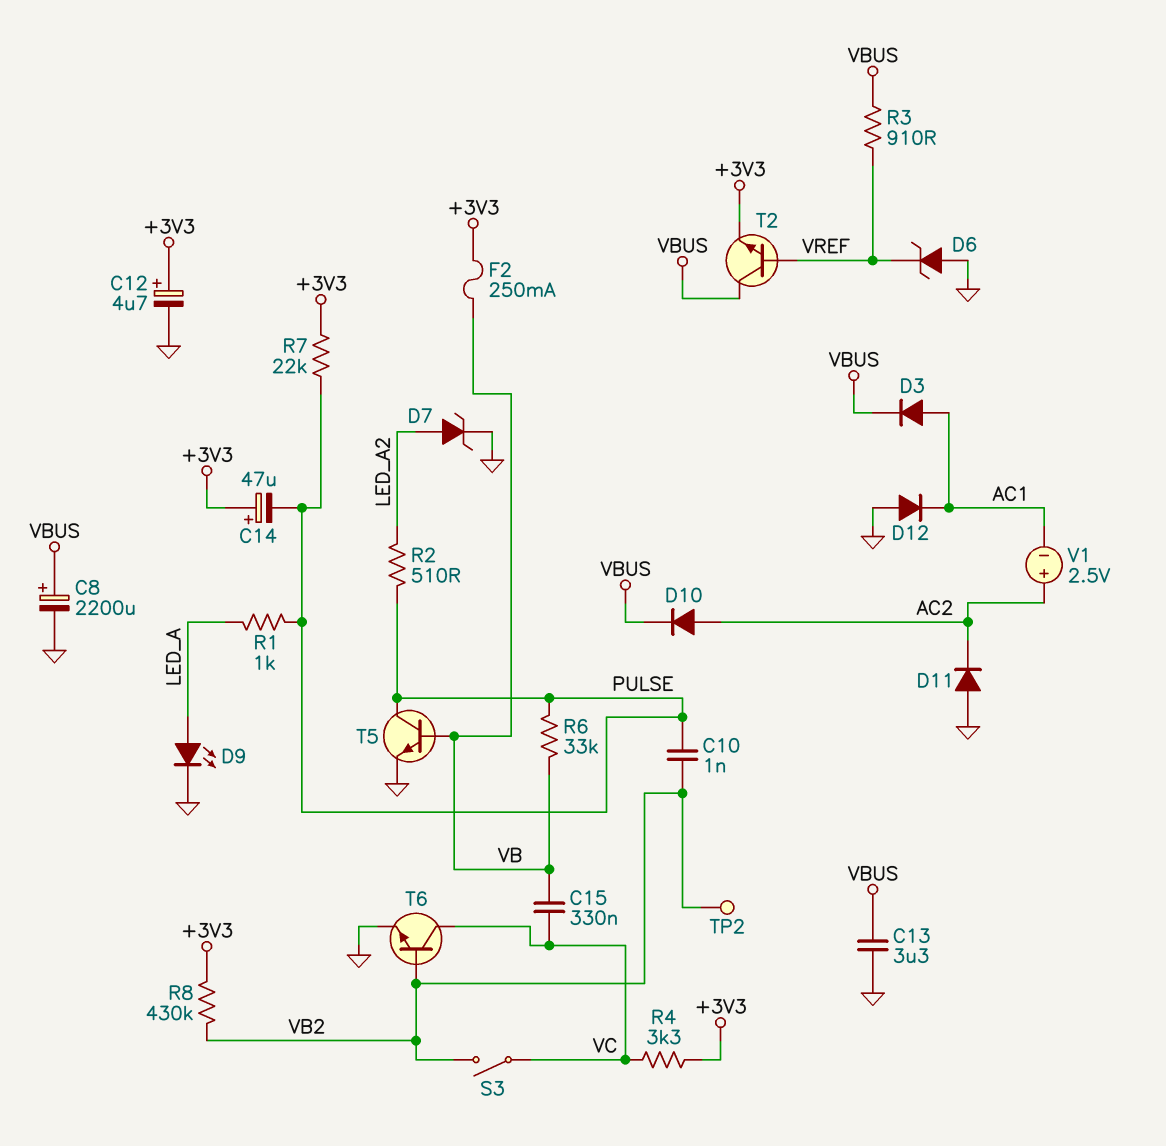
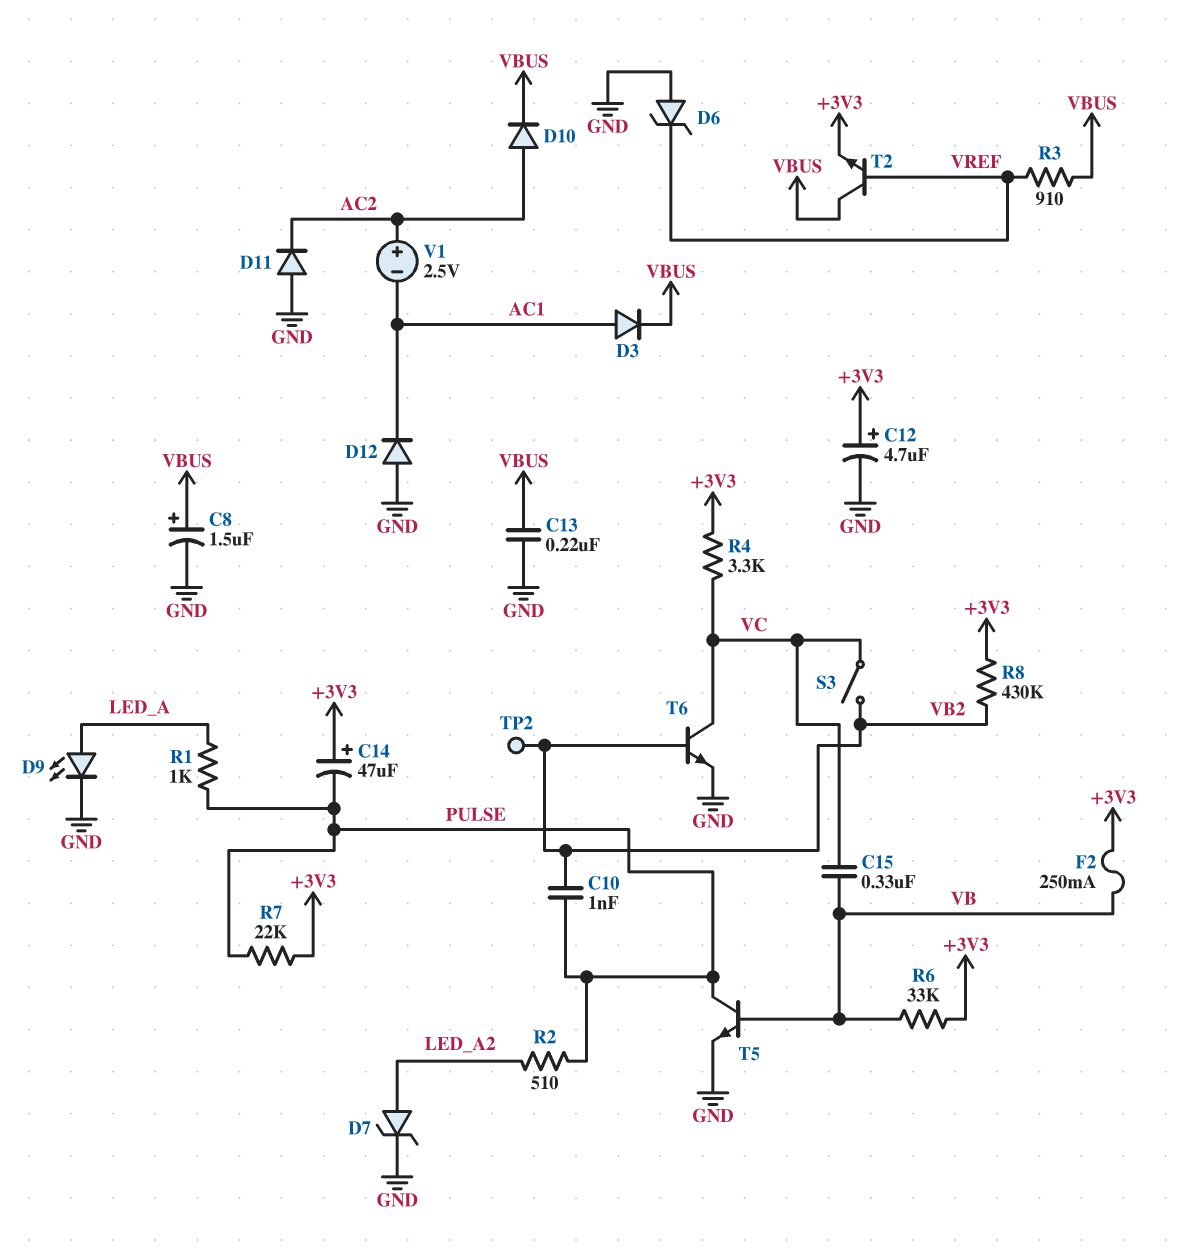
C8: 2200uF (plus VBUS, minus GND) -> 1.5uF (plus VBUS, minus GND)
C13: 3.3uF (GND, VBUS) -> 220nF (GND, VBUS)
R6: 33k (PULSE, VB) -> 33k (+3V3, VB)

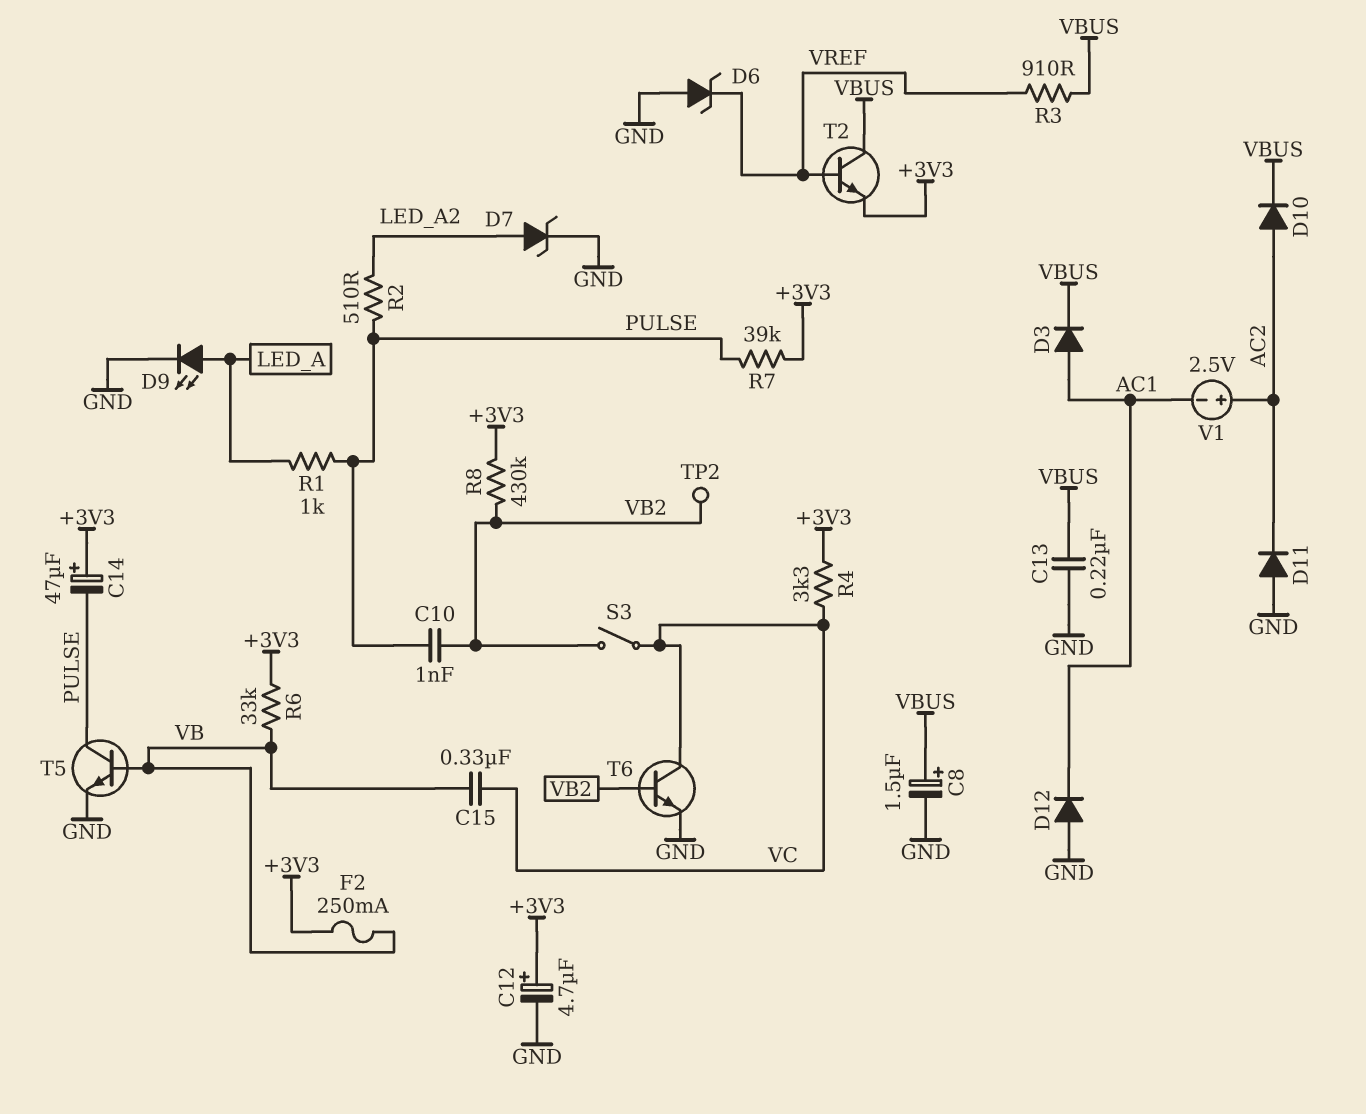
R7: 22k (+3V3, PULSE) -> 39k (+3V3, PULSE)

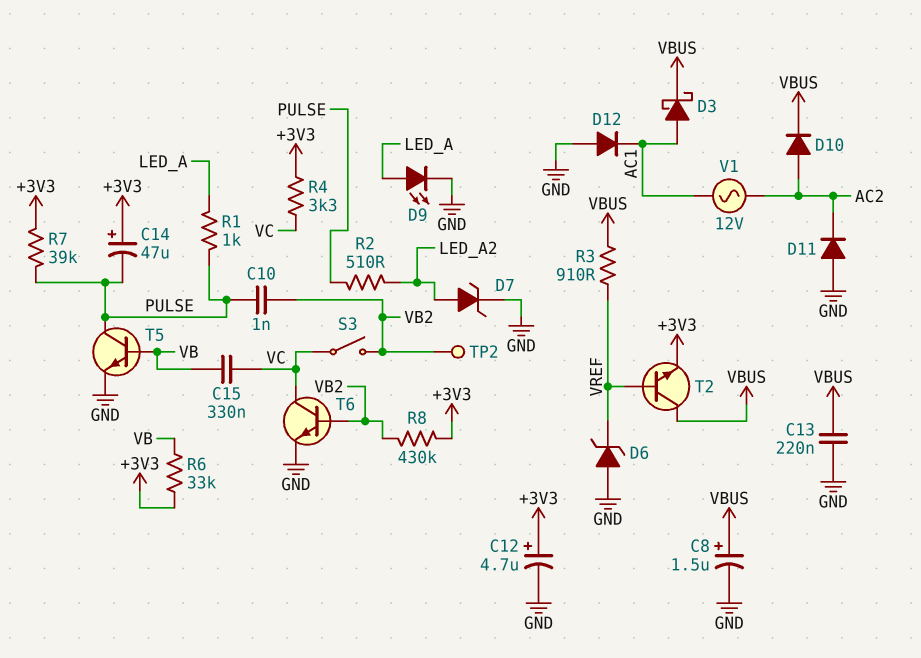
D3: diode (A AC1, K VBUS) -> schottky (A AC1, K VBUS)
F2: 250mA (+3V3, VB) -> none
V1: 2.5V (plus AC2, minus AC1) -> AC 12V (AC1, AC2)

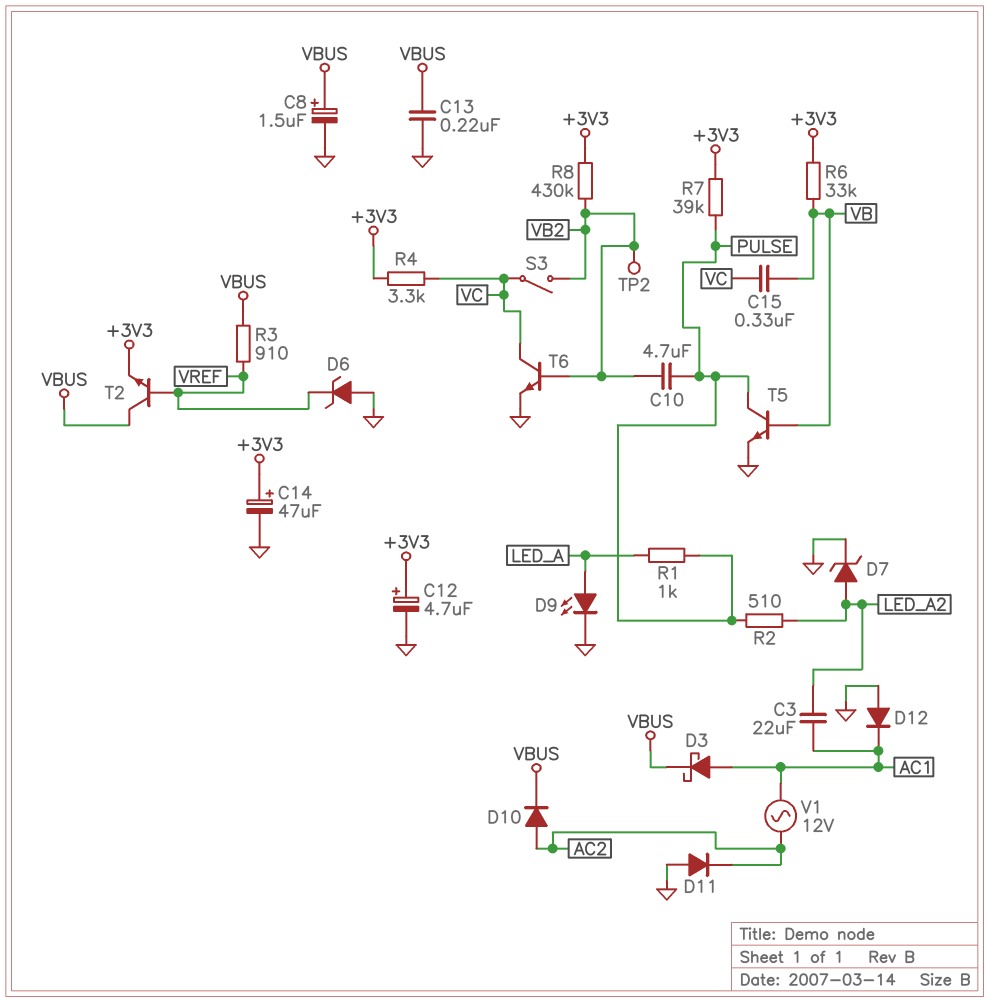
C3: none -> 22uF (AC1, LED_A2)
C10: 1nF (PULSE, VB2) -> 4.7uF (PULSE, VB2)
C14: 47uF (plus +3V3, minus PULSE) -> 47uF (plus +3V3, minus GND)

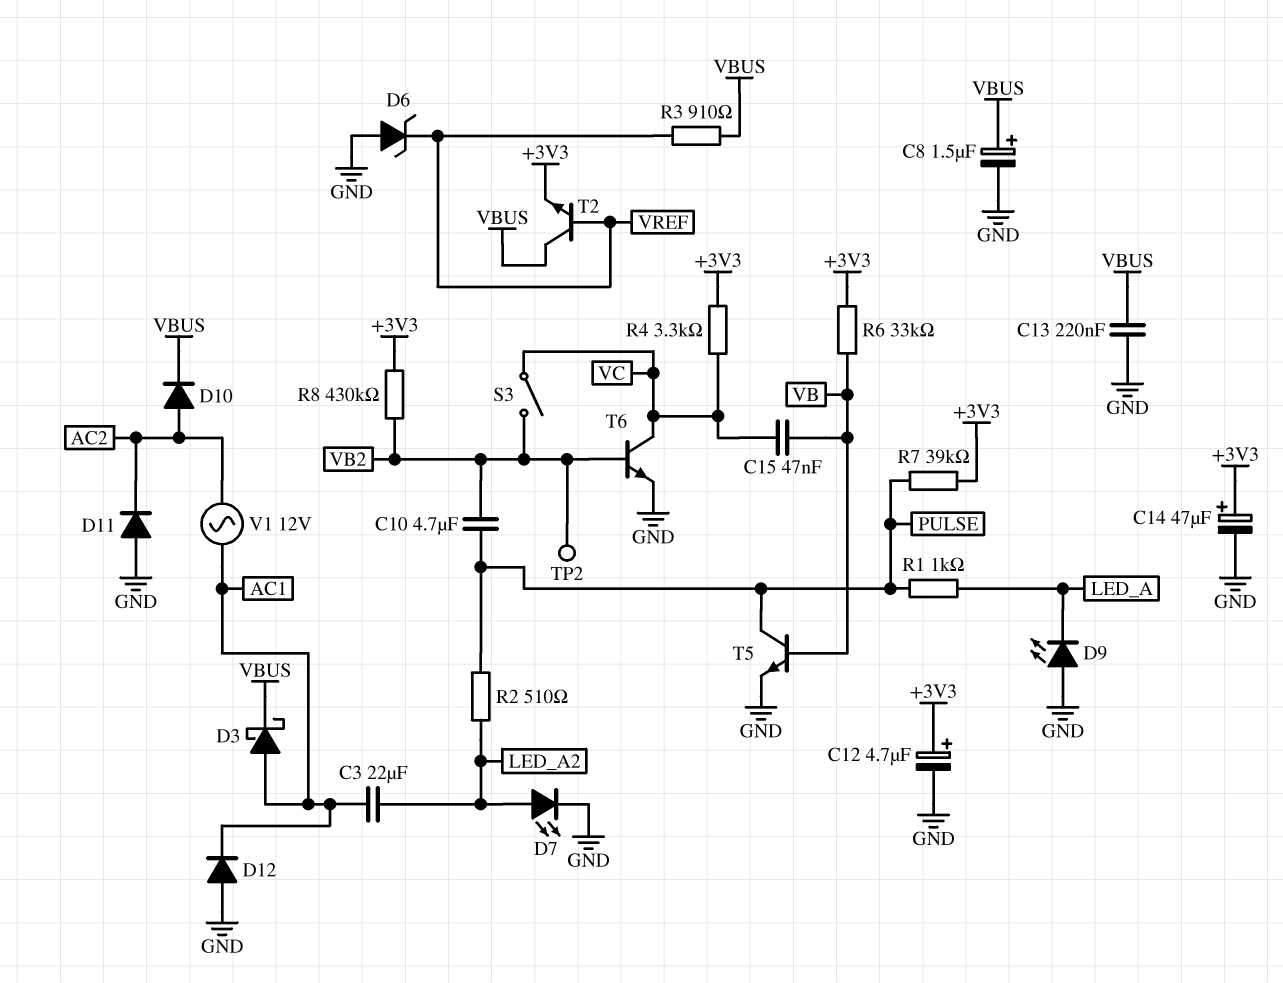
C15: 330nF (VB, VC) -> 47nF (VB, VC)
D7: zener (A LED_A2, K GND) -> LED (A LED_A2, K GND)
D9: LED (A LED_A, K GND) -> LED (A GND, K LED_A)

